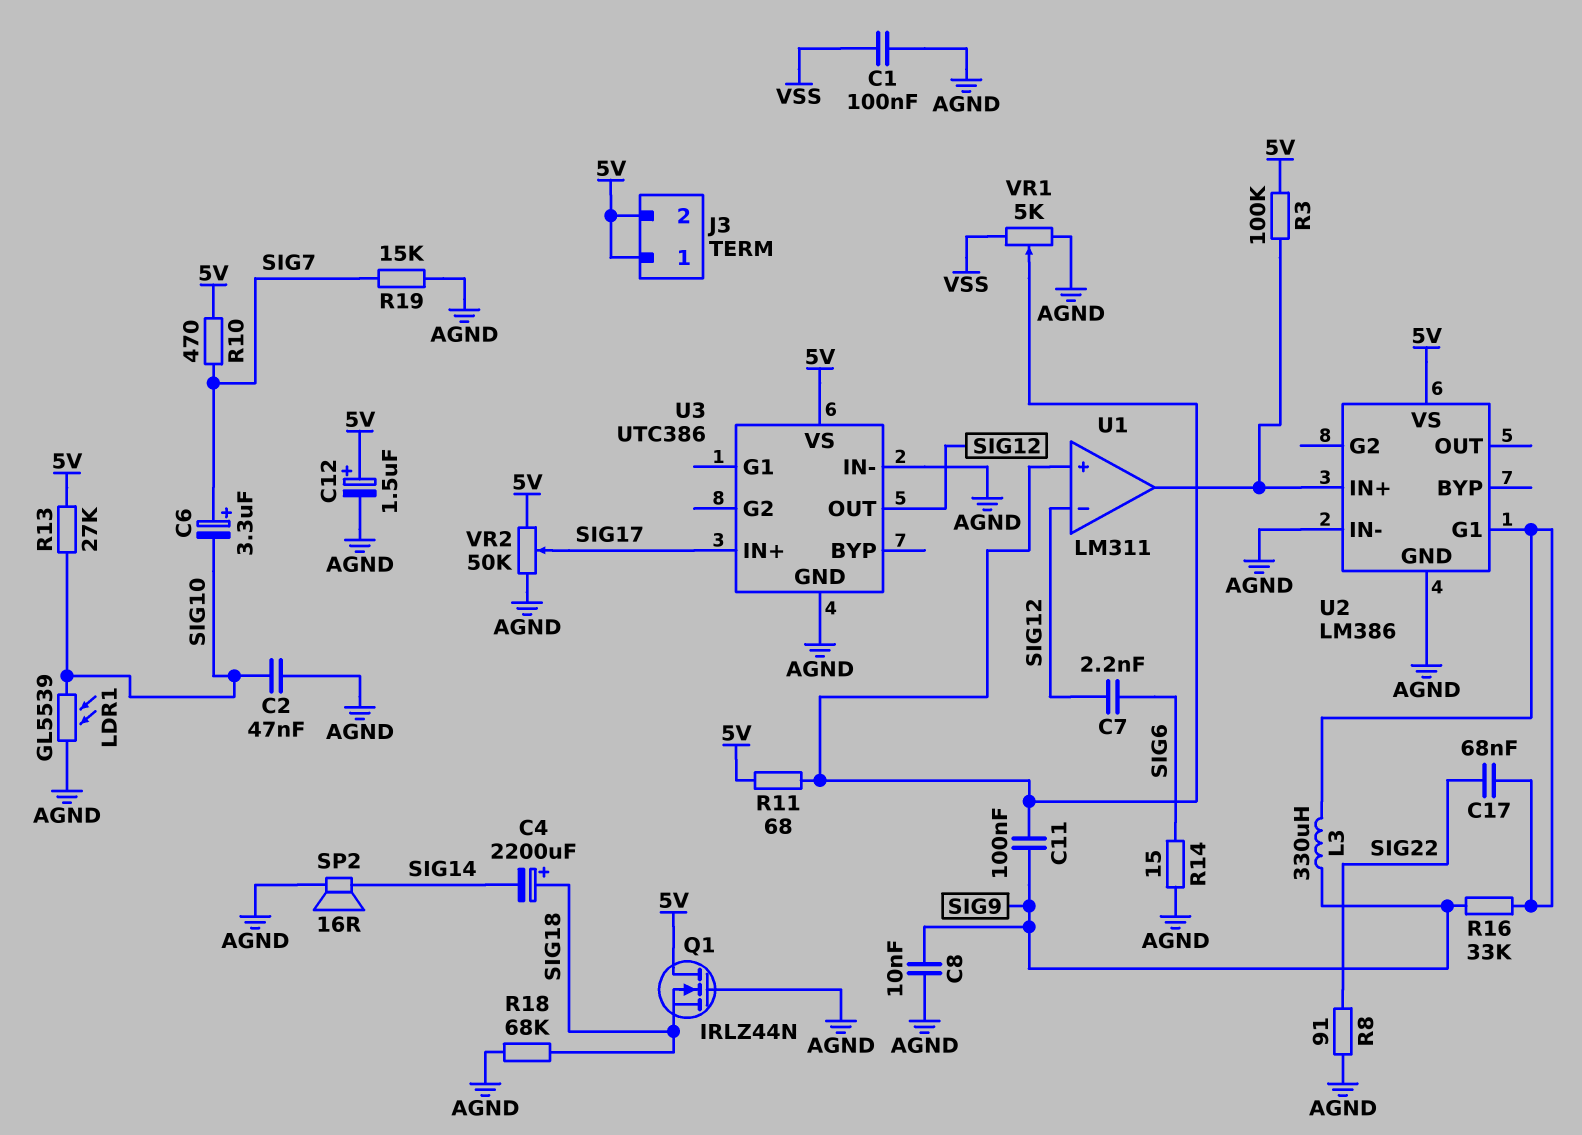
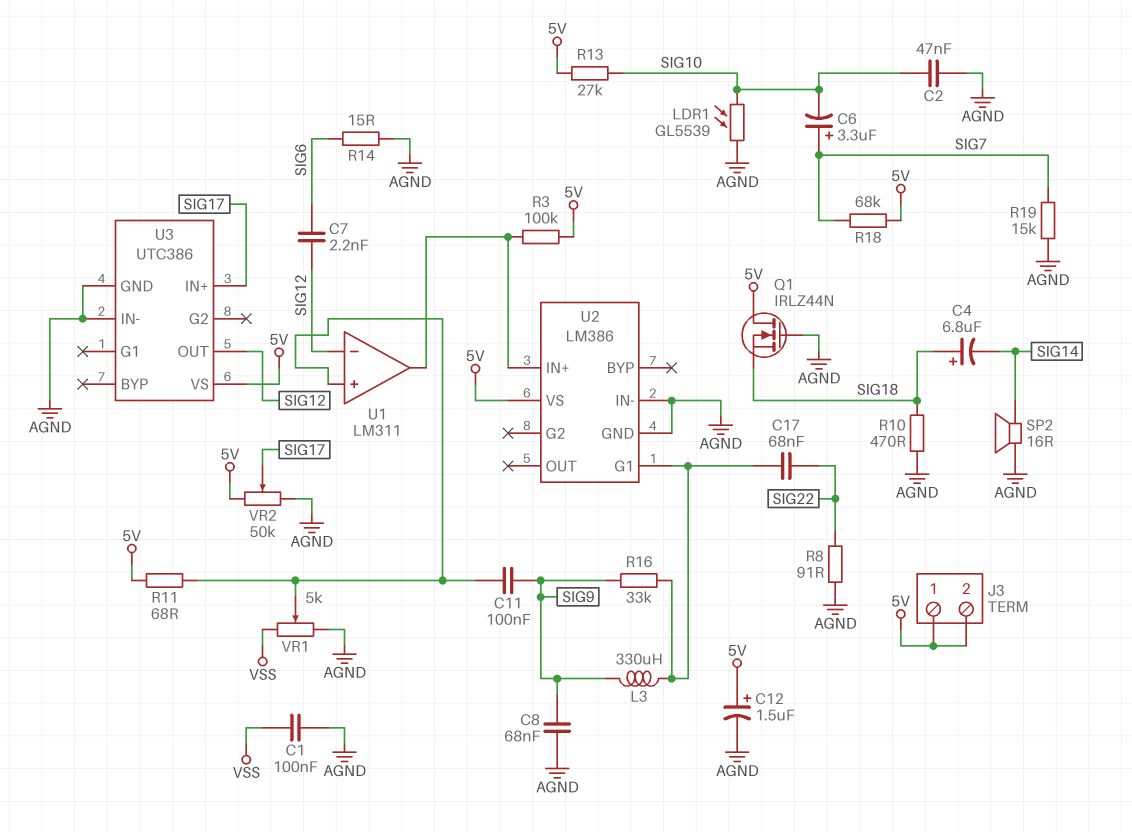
C4: 2200uF (plus SIG18, minus SIG14) -> 6.8uF (plus SIG18, minus SIG14)
C8: 10nF (AGND, SIG9) -> 68nF (AGND, SIG9)
R10: 470 (5V, SIG7) -> 470 (AGND, SIG18)
R18: 68k (AGND, SIG18) -> 68k (5V, SIG7)

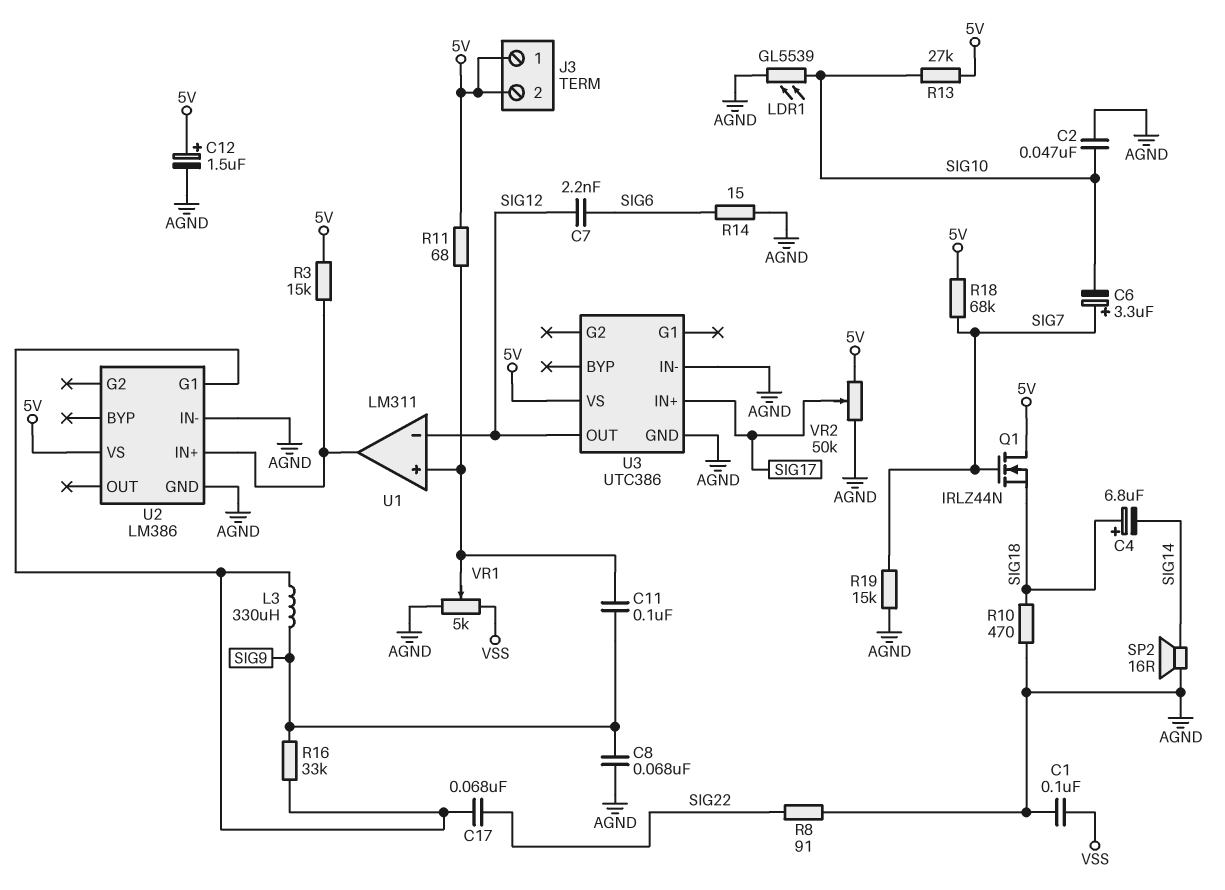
Q1: NMOS IRLZ44N (G AGND, D 5V, S SIG18) -> NMOS IRLZ44N (G SIG7, D 5V, S SIG18)
R3: 100k (5V, U1/out) -> 15k (5V, U1/out)

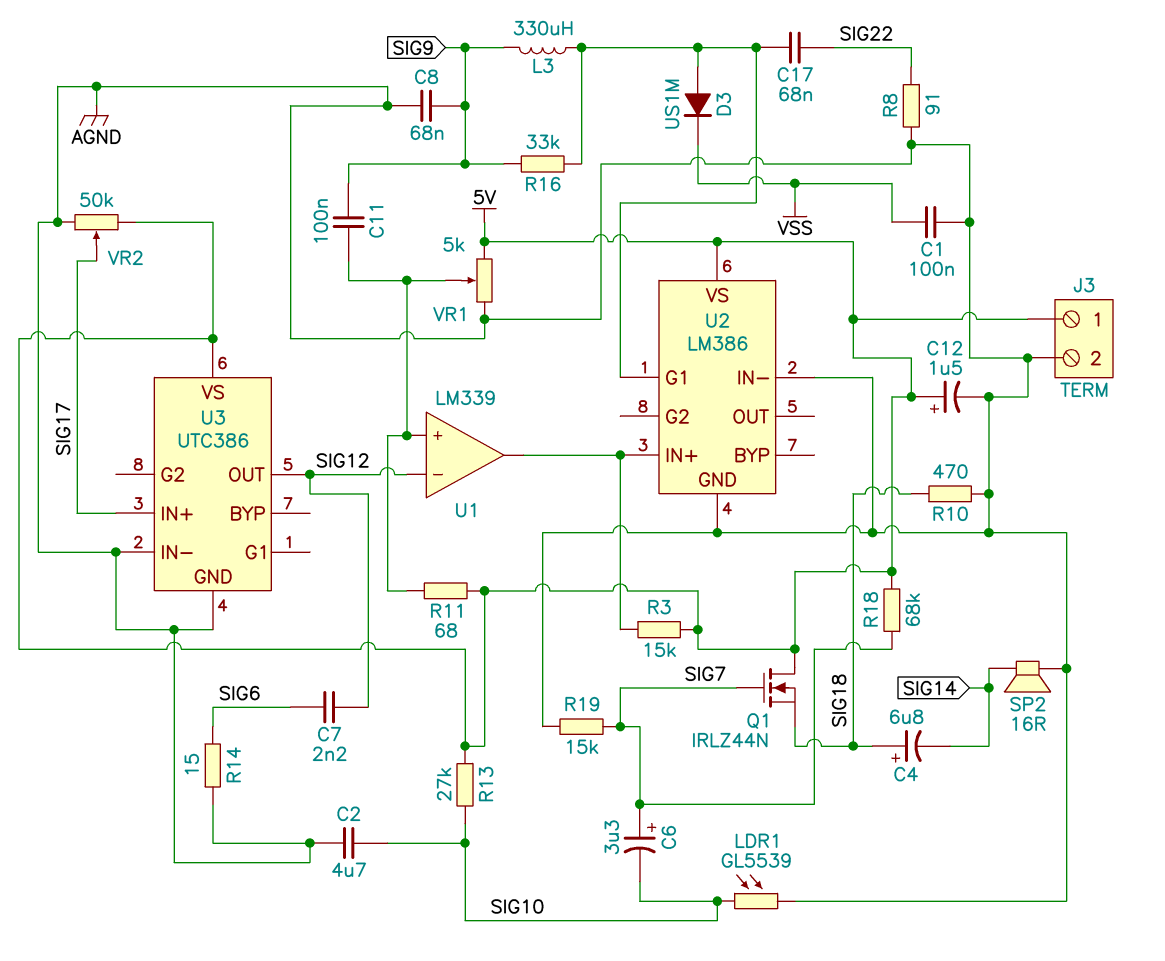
C2: 47nF (AGND, SIG10) -> 4.7uF (AGND, SIG10)
D3: none -> diode US1M (A U2/G1, K VSS)
J3 pin 2: 5V -> AGND
U1: LM311 -> LM339
VR1: 5k (AGND, VSS, wiper U1/in+) -> 5k (5V, AGND, wiper U1/in+)

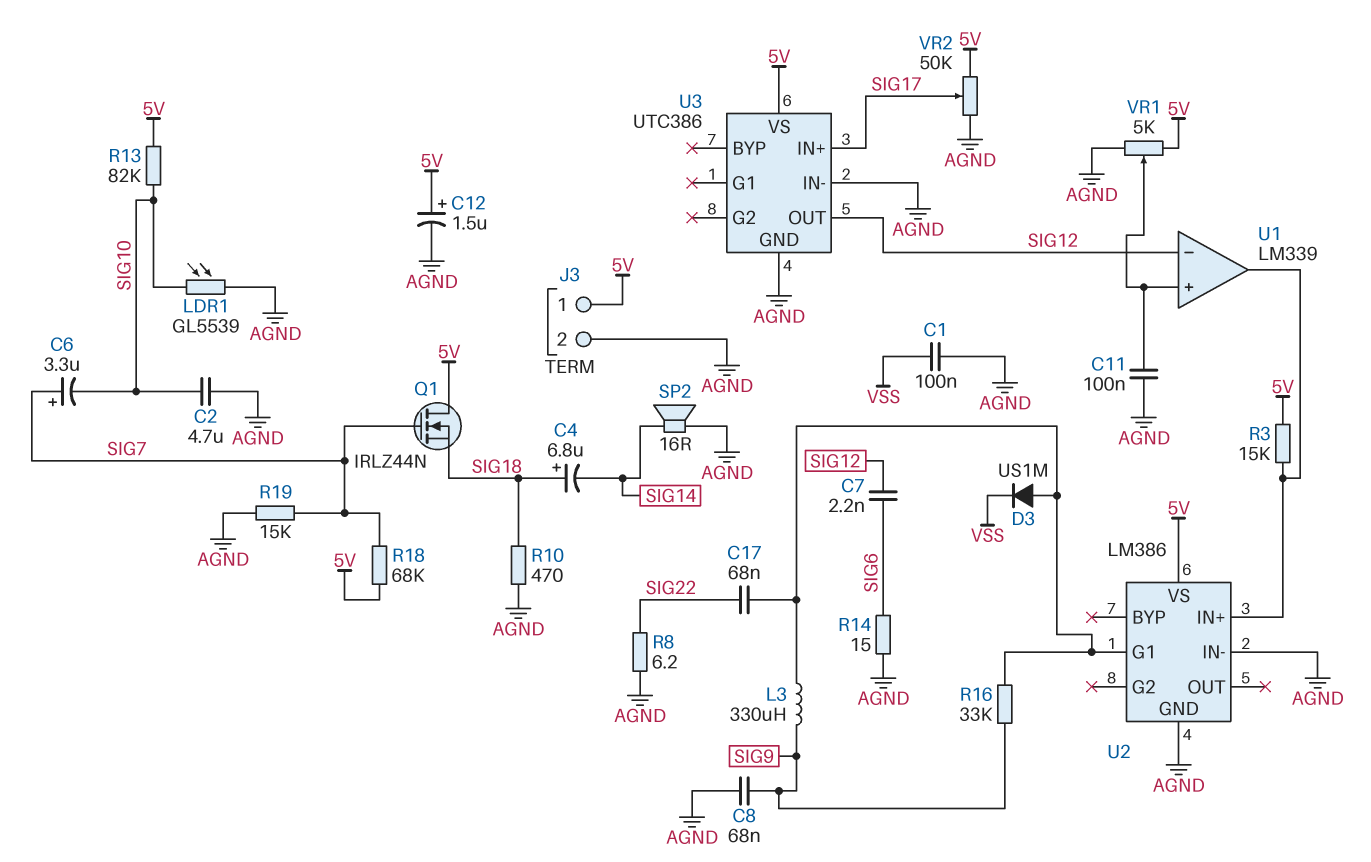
C11: 100nF (SIG9, U1/in+) -> 100nF (AGND, U1/in+)
R8: 91 (AGND, SIG22) -> 6.2 (AGND, SIG22)
R11: 68 (5V, U1/in+) -> none
R13: 27k (5V, SIG10) -> 82k (5V, SIG10)

